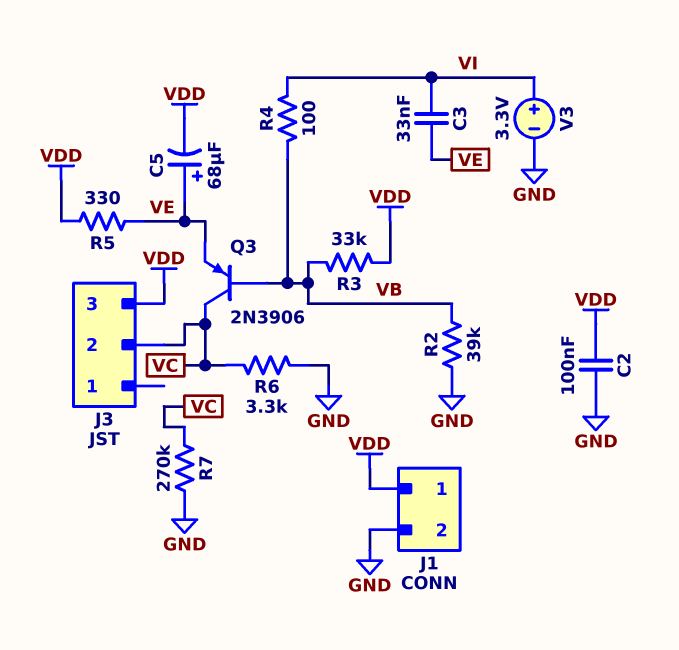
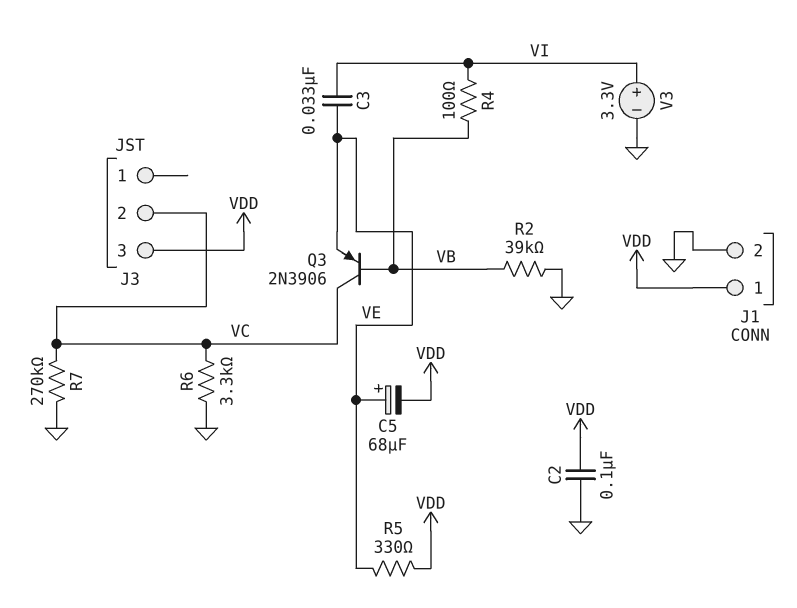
R3: 33k (VB, VDD) -> none

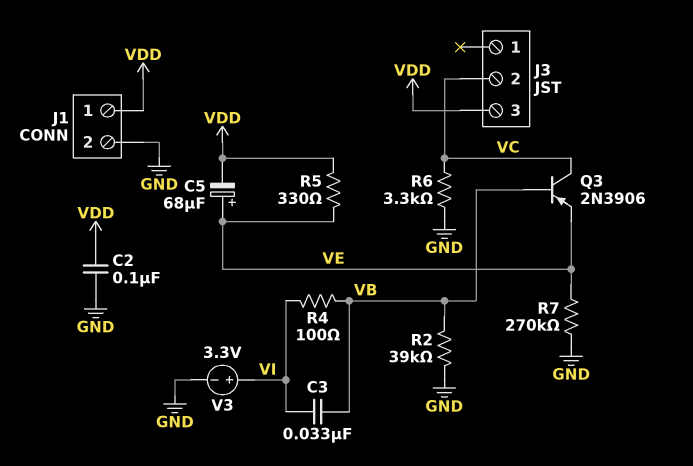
C3: 33nF (VE, VI) -> 33nF (VB, VI)
R7: 270k (GND, VC) -> 270k (GND, VE)

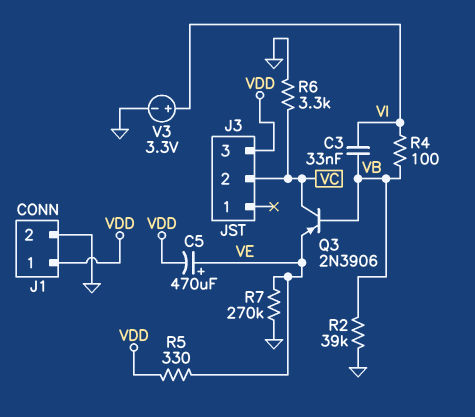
C2: 100nF (GND, VDD) -> none
C5: 68uF (plus VE, minus VDD) -> 470uF (plus VE, minus VDD)

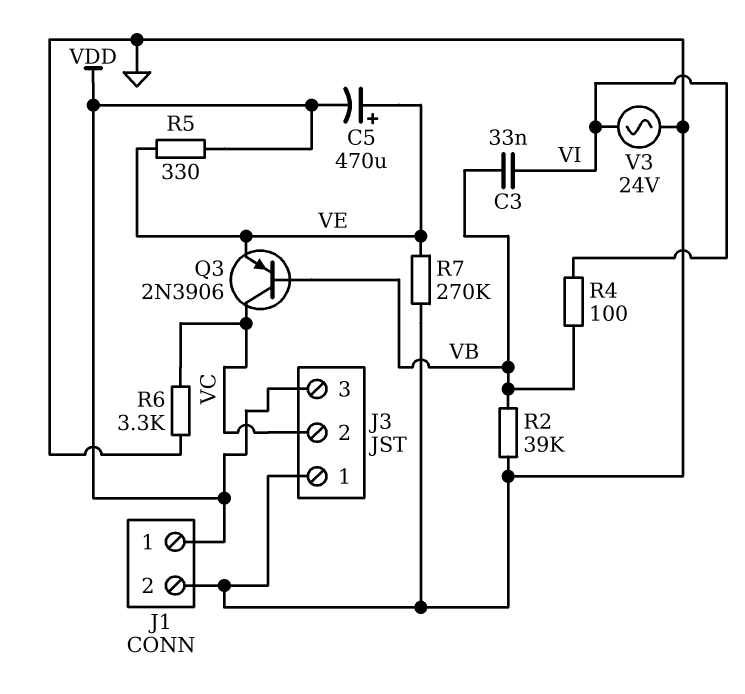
J3 pin 1: none -> GND
V3: 3.3V (plus VI, minus GND) -> AC 24V (GND, VI)

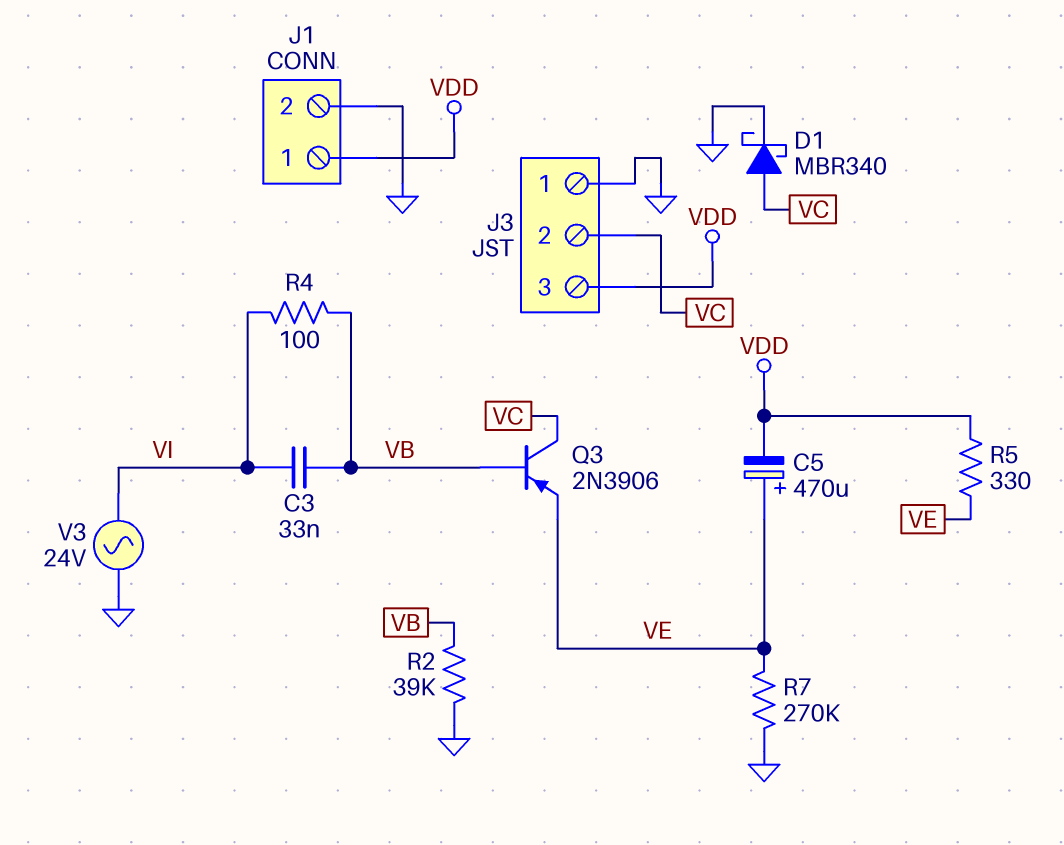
D1: none -> schottky MBR340 (A VC, K GND)
R6: 3.3k (GND, VC) -> none

